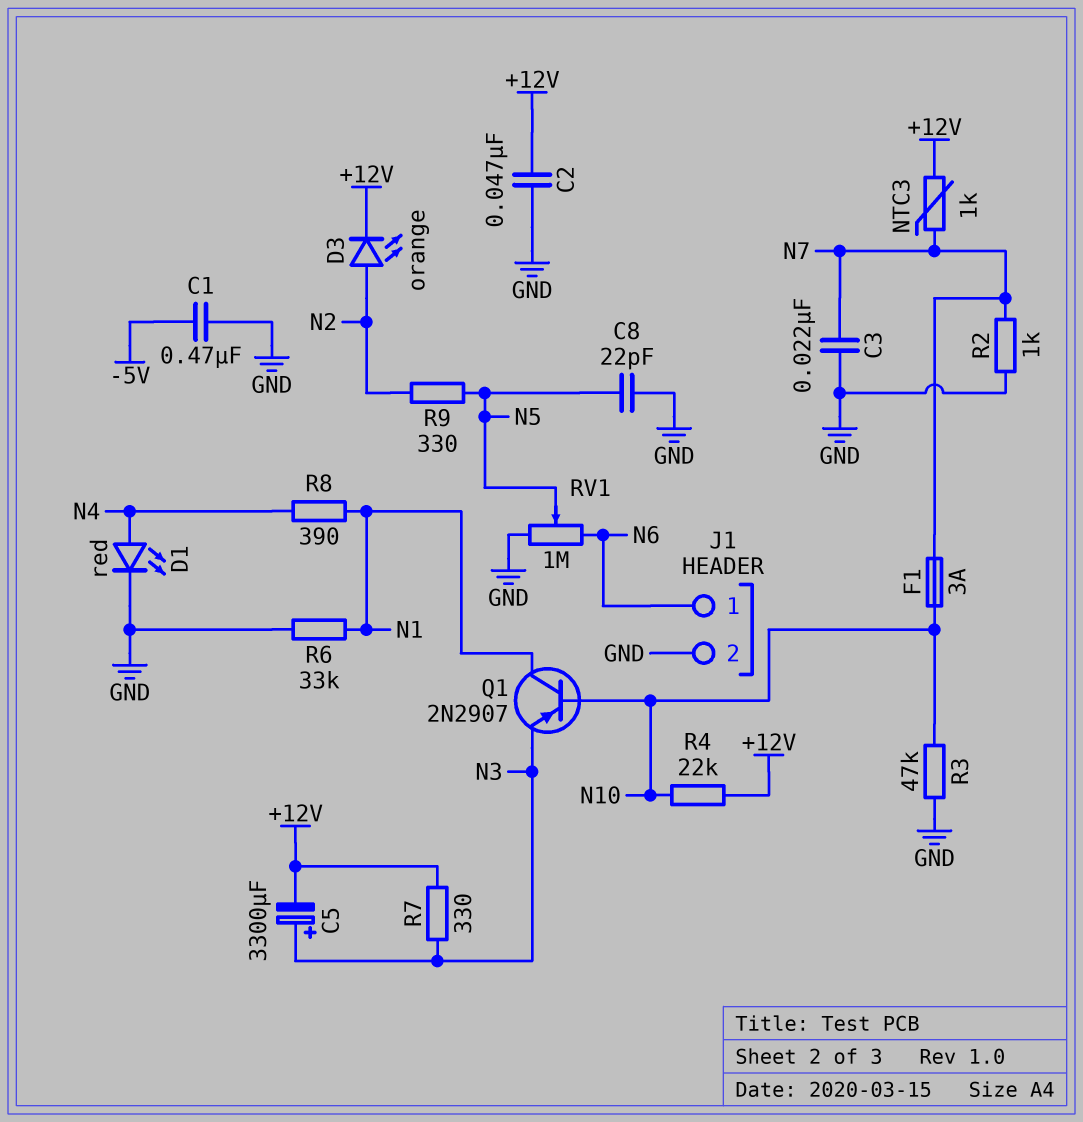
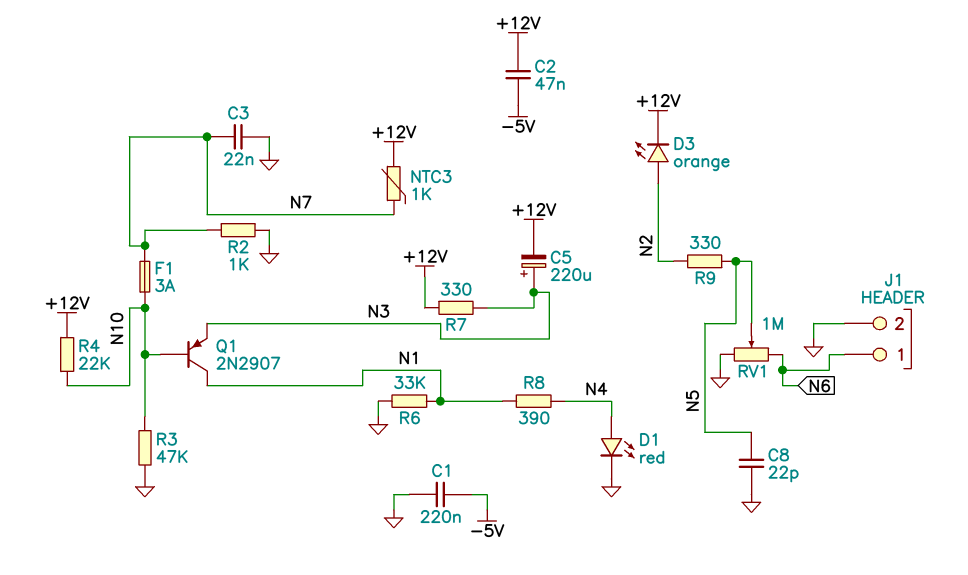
C1: 470nF (-5V, GND) -> 220nF (-5V, GND)
C2: 47nF (+12V, GND) -> 47nF (+12V, -5V)
C5: 3300uF (plus N3, minus +12V) -> 220uF (plus N3, minus +12V)

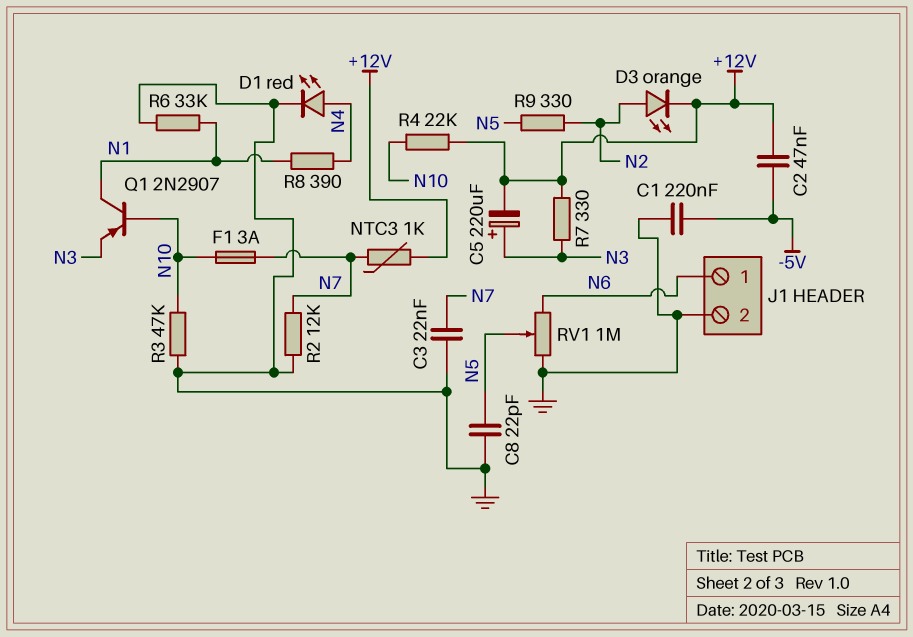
R2: 1k (GND, N7) -> 12k (GND, N7)

